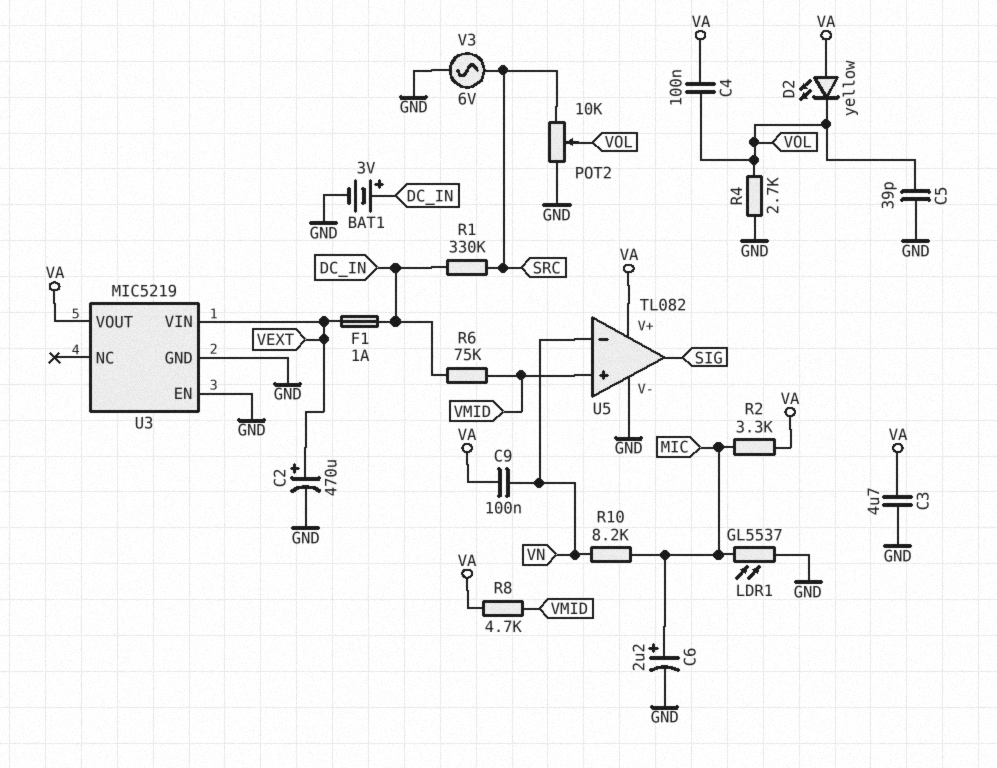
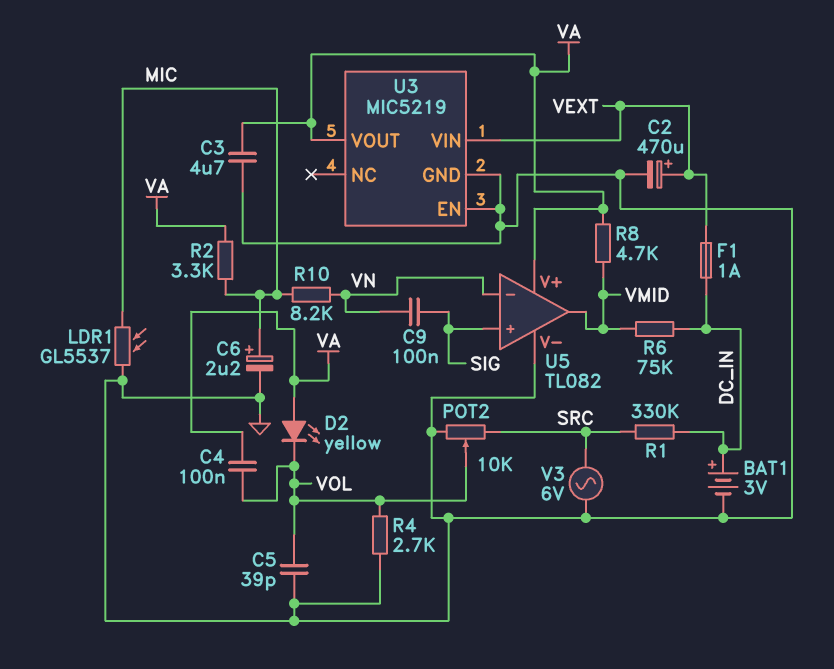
C9: 100nF (VA, VN) -> 100nF (SIG, VN)
U5 pin in+: VMID -> SIG
U5 pin out: SIG -> VMID

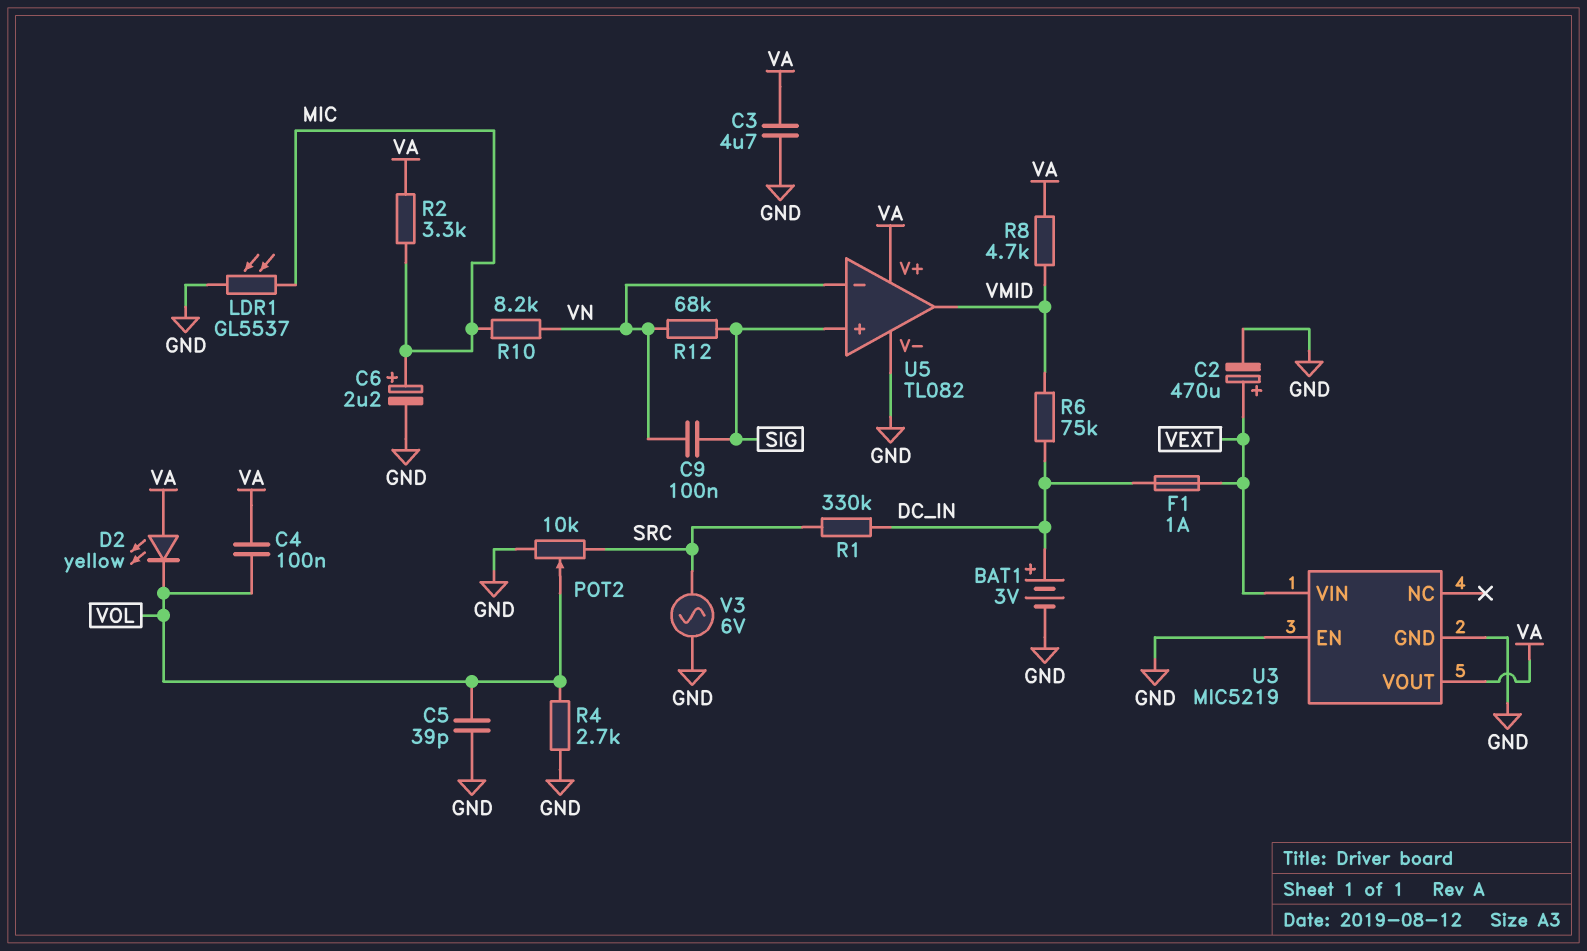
R12: none -> 68k (SIG, VN)

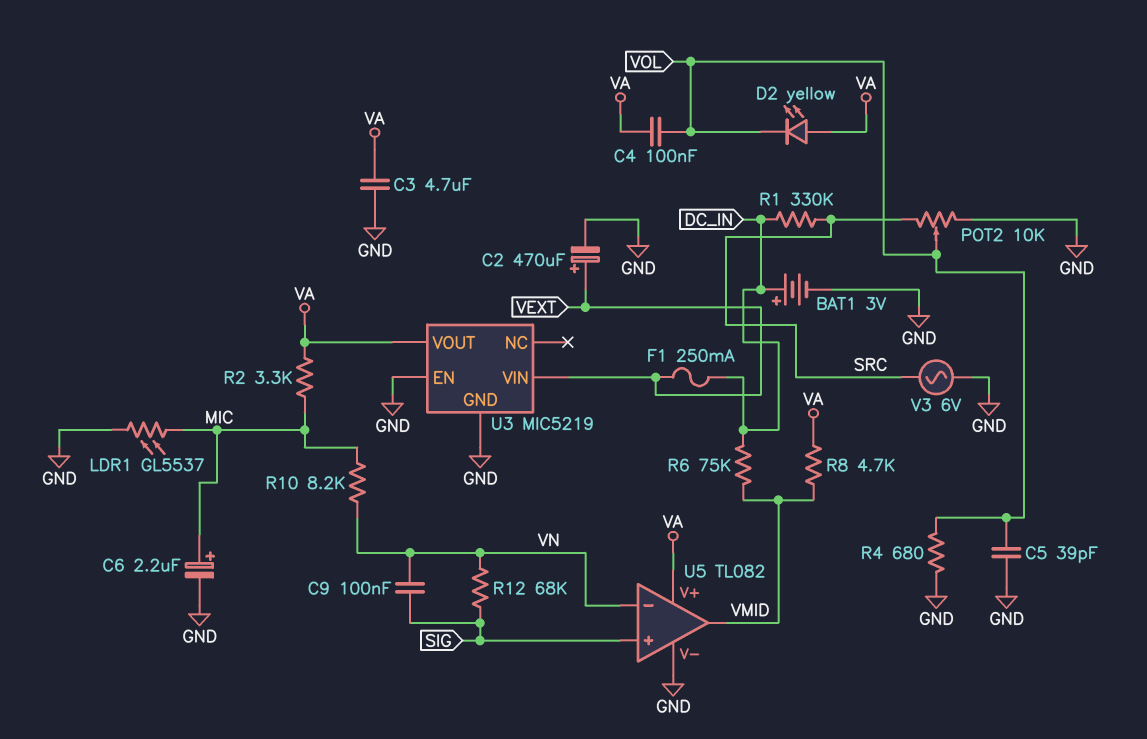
F1: 1A (DC_IN, VEXT) -> 250mA (DC_IN, VEXT)
R4: 2.7k (GND, VOL) -> 680 (GND, VOL)

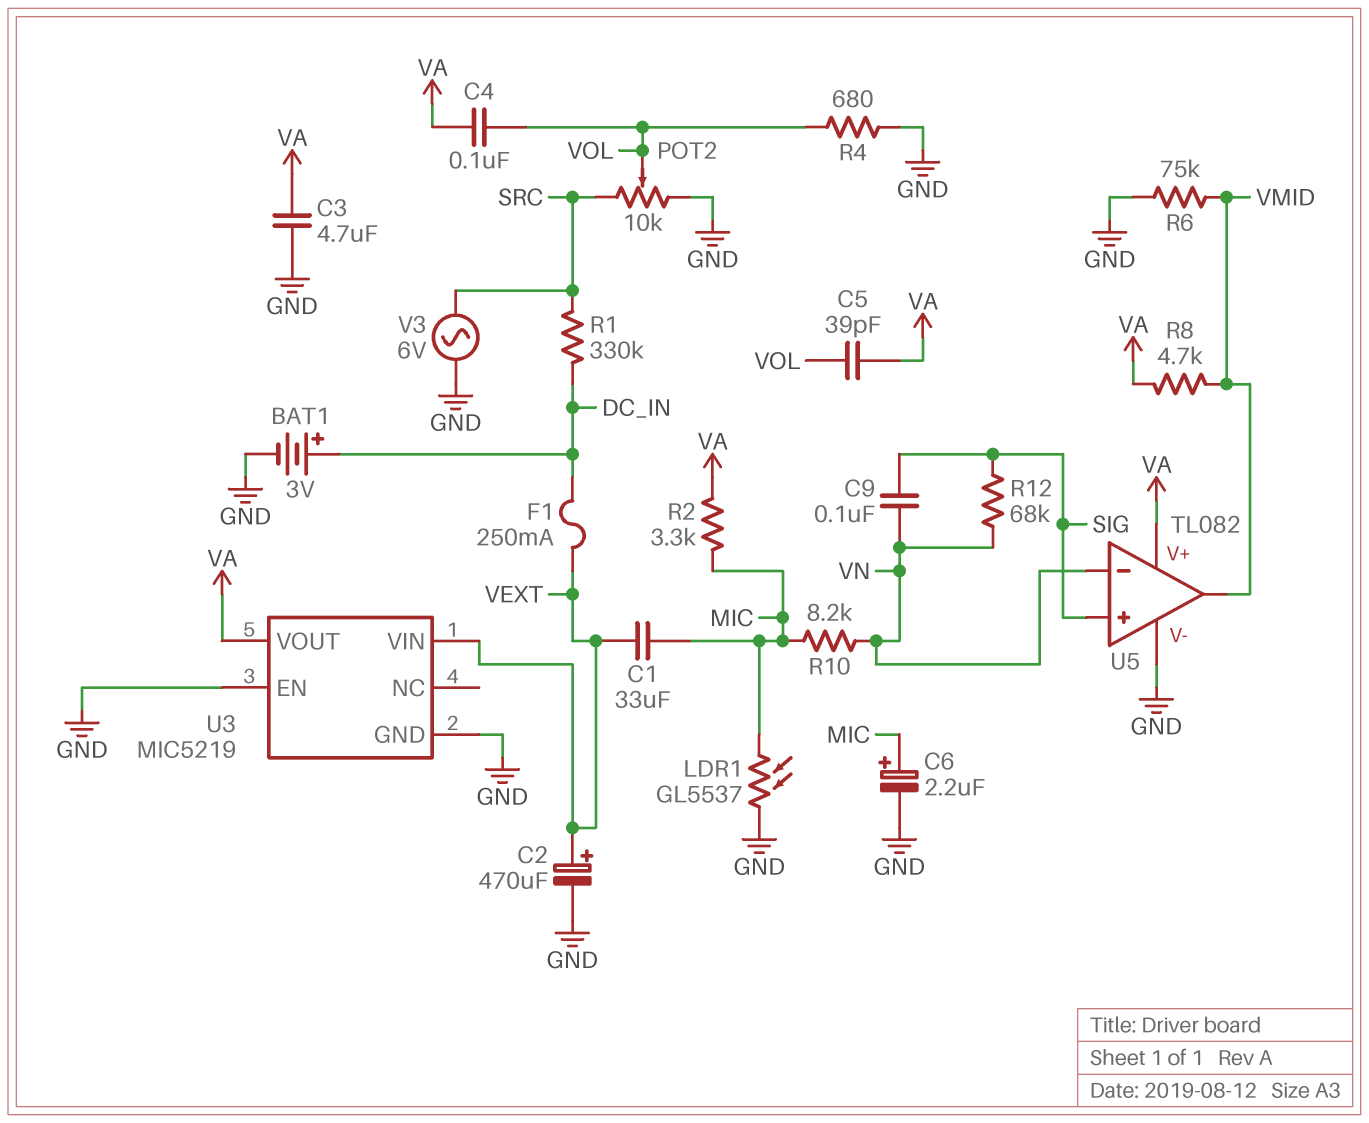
C1: none -> 33uF (MIC, VEXT)
C5: 39pF (GND, VOL) -> 39pF (VA, VOL)
D2: LED yellow (A VA, K VOL) -> none
R6: 75k (DC_IN, VMID) -> 75k (GND, VMID)

